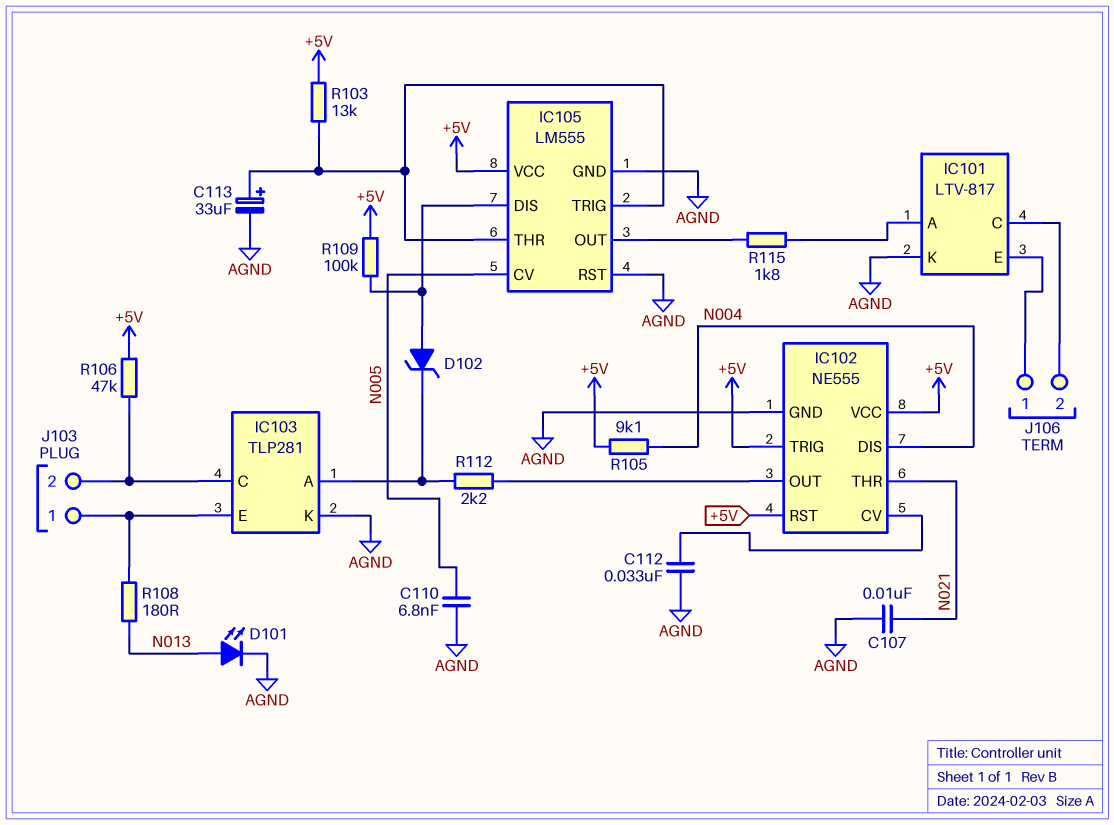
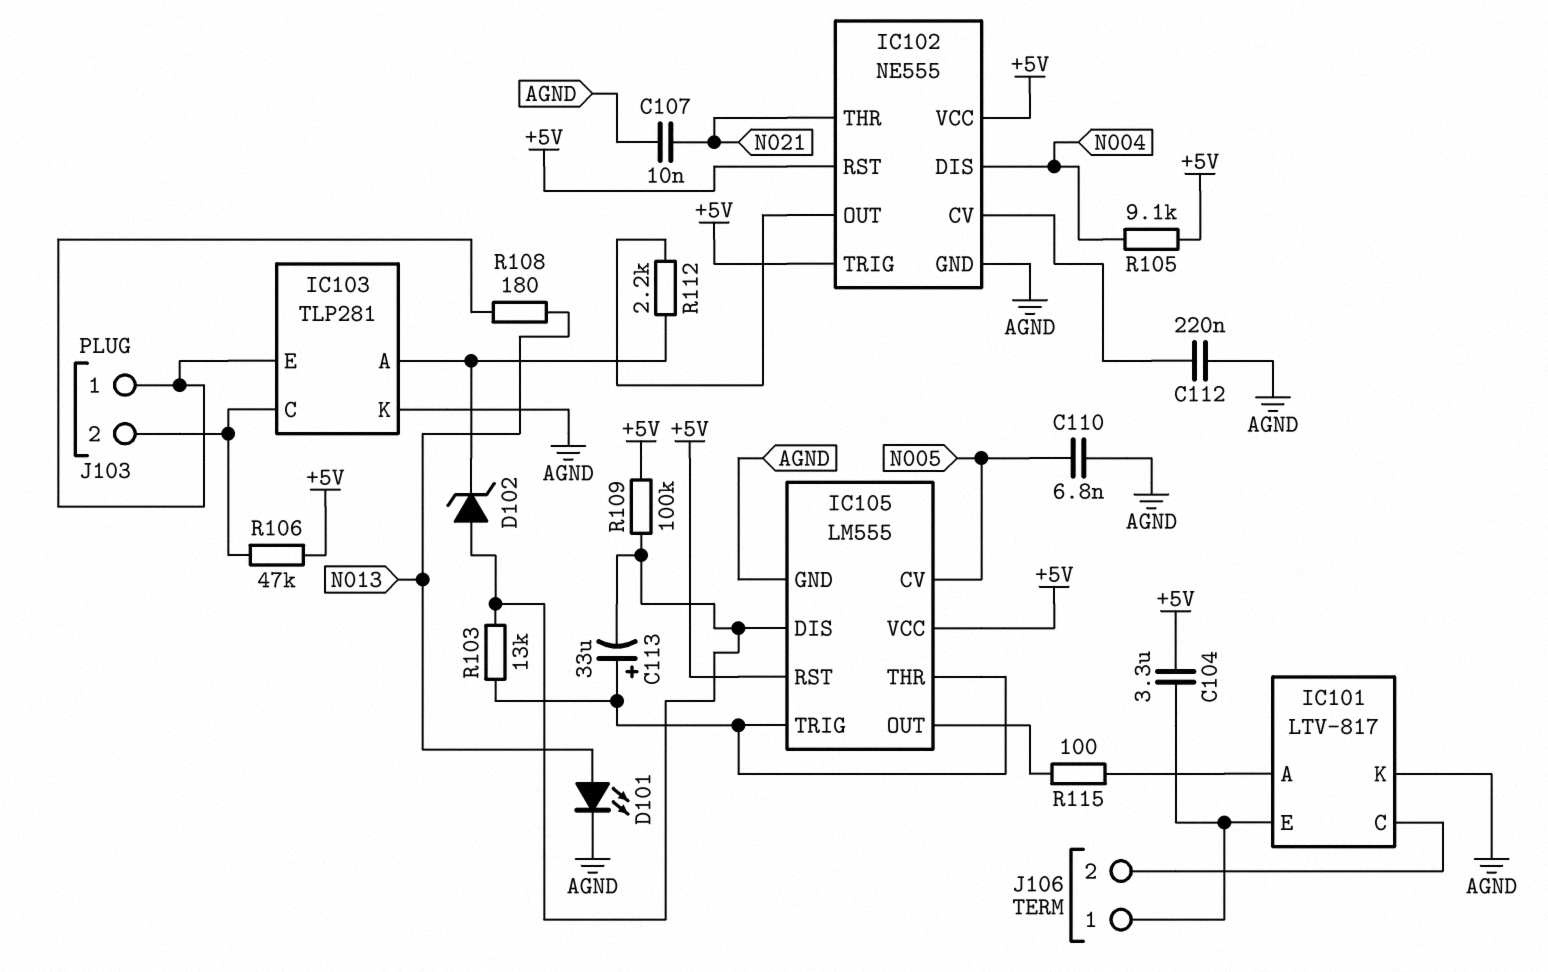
C104: none -> 3.3uF (+5V, IC101/E)
C112: 33nF (AGND, IC102/CV) -> 220nF (AGND, IC102/CV)
C113: 33uF (plus IC105/THR, minus AGND) -> 33uF (plus IC105/THR, minus IC105/DIS)
IC105 pin RST: AGND -> +5V
R103: 13k (+5V, IC105/THR) -> 13k (IC105/DIS, IC105/THR)
R115: 1.8k (IC101/A, IC105/OUT) -> 100 (IC101/A, IC105/OUT)

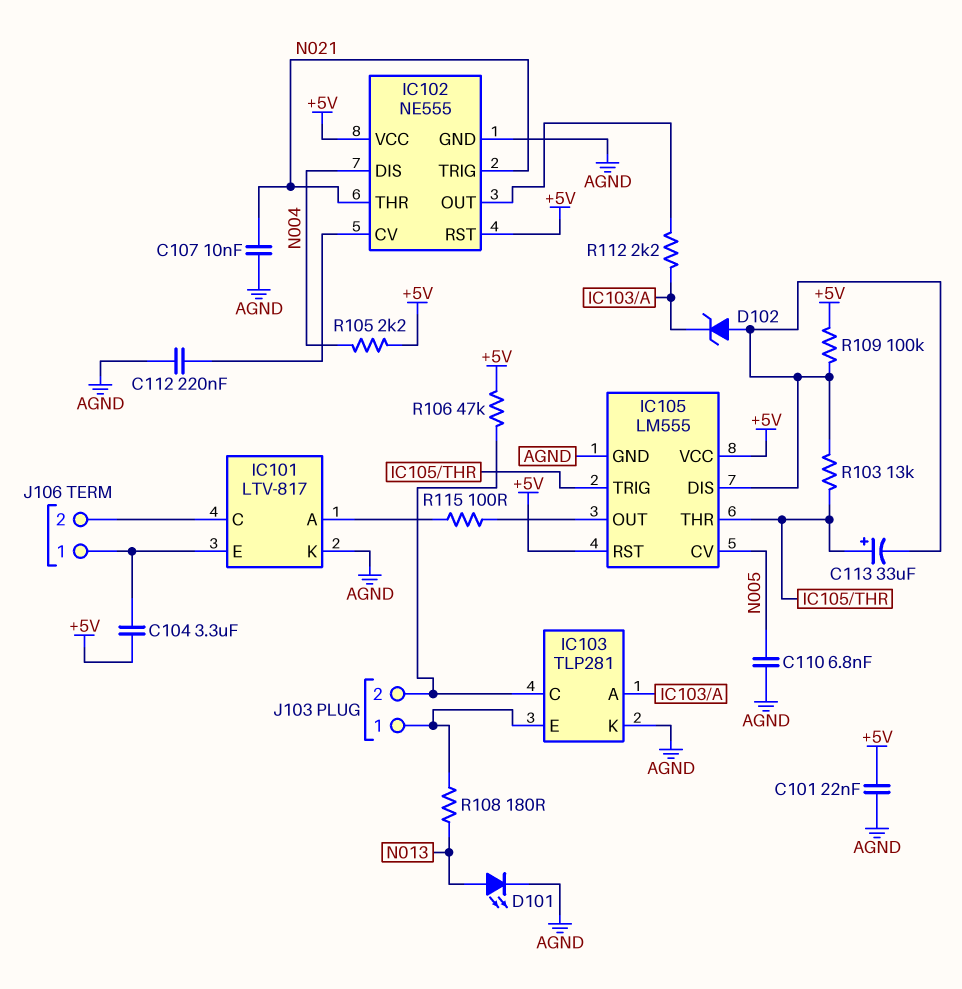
C101: none -> 22nF (+5V, AGND)
IC102 pin TRIG: +5V -> N021
R105: 9.1k (+5V, N004) -> 2.2k (+5V, N004)

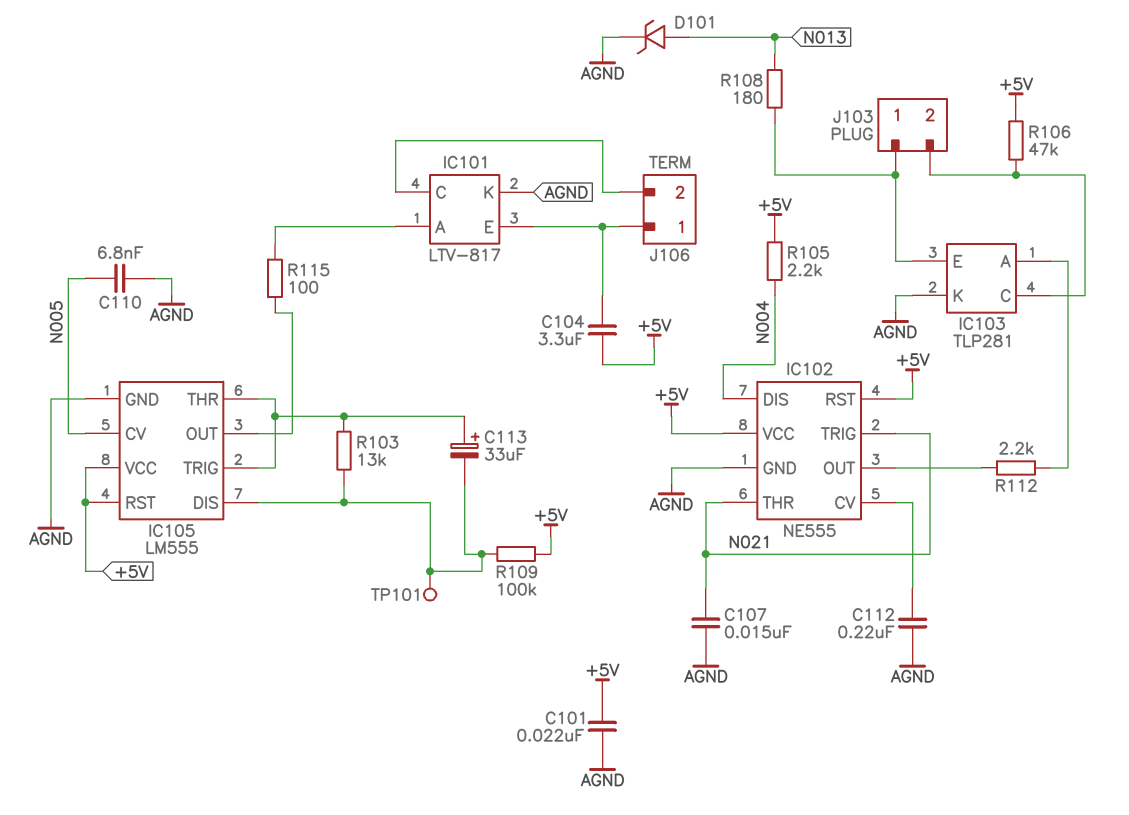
C107: 10nF (AGND, N021) -> 15nF (AGND, N021)
D101: LED (A N013, K AGND) -> zener (A N013, K AGND)
D102: zener (A IC105/DIS, K IC103/A) -> none
TP101: none -> test point (IC105/DIS)

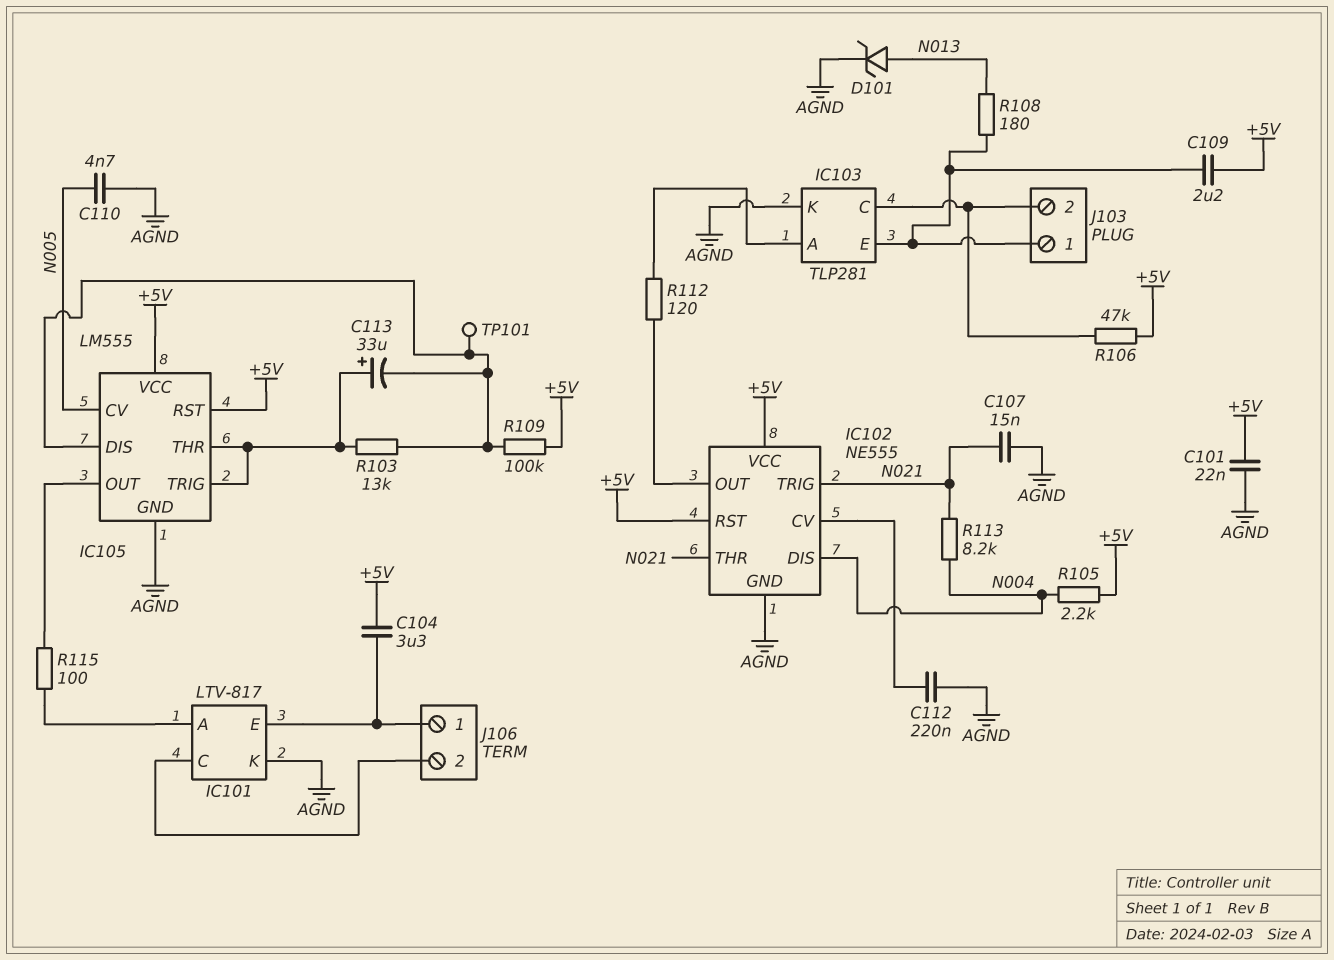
C109: none -> 2.2uF (+5V, IC103/E)
C110: 6.8nF (AGND, N005) -> 4.7nF (AGND, N005)
R112: 2.2k (IC102/OUT, IC103/A) -> 120 (IC102/OUT, IC103/A)
R113: none -> 8.2k (N004, N021)

